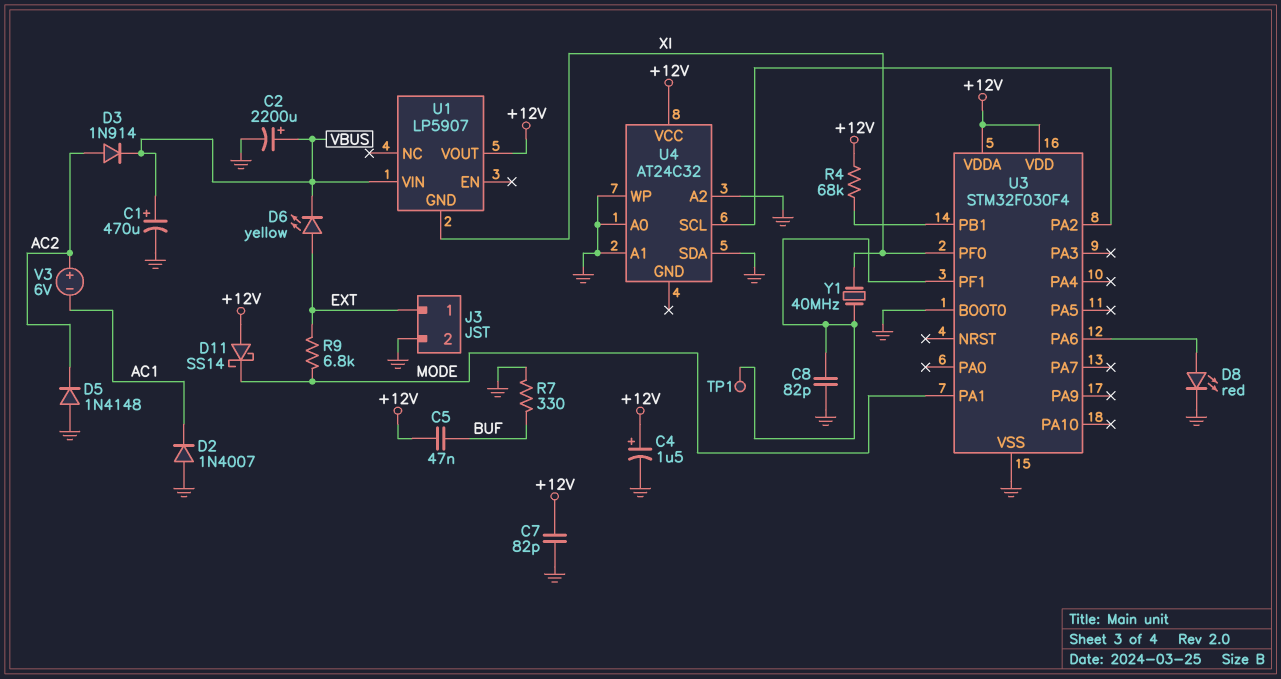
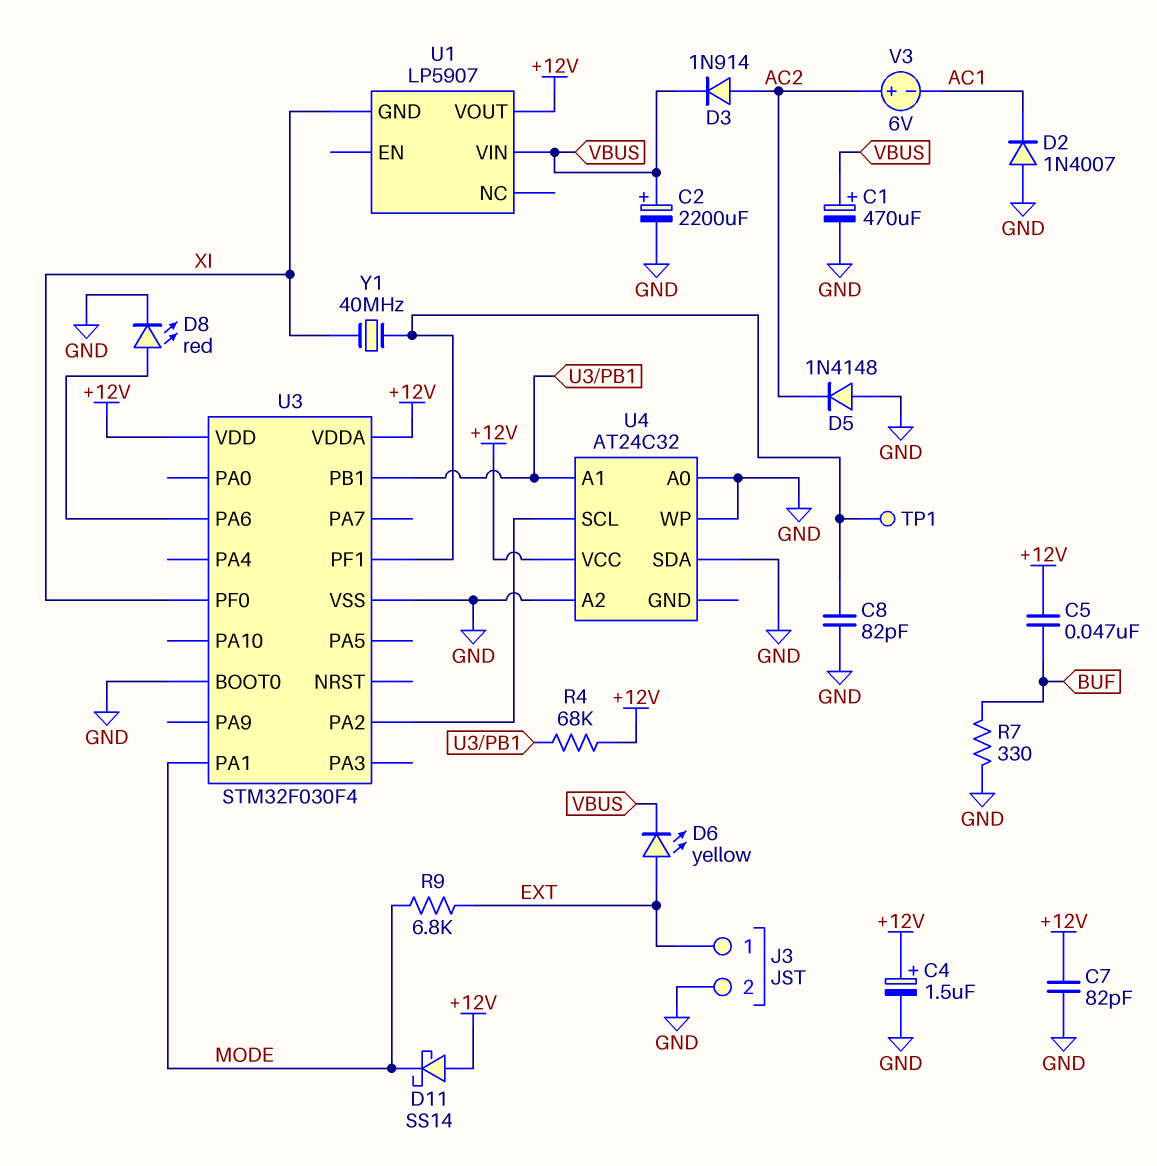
U4 pin A1: GND -> U3/PB1

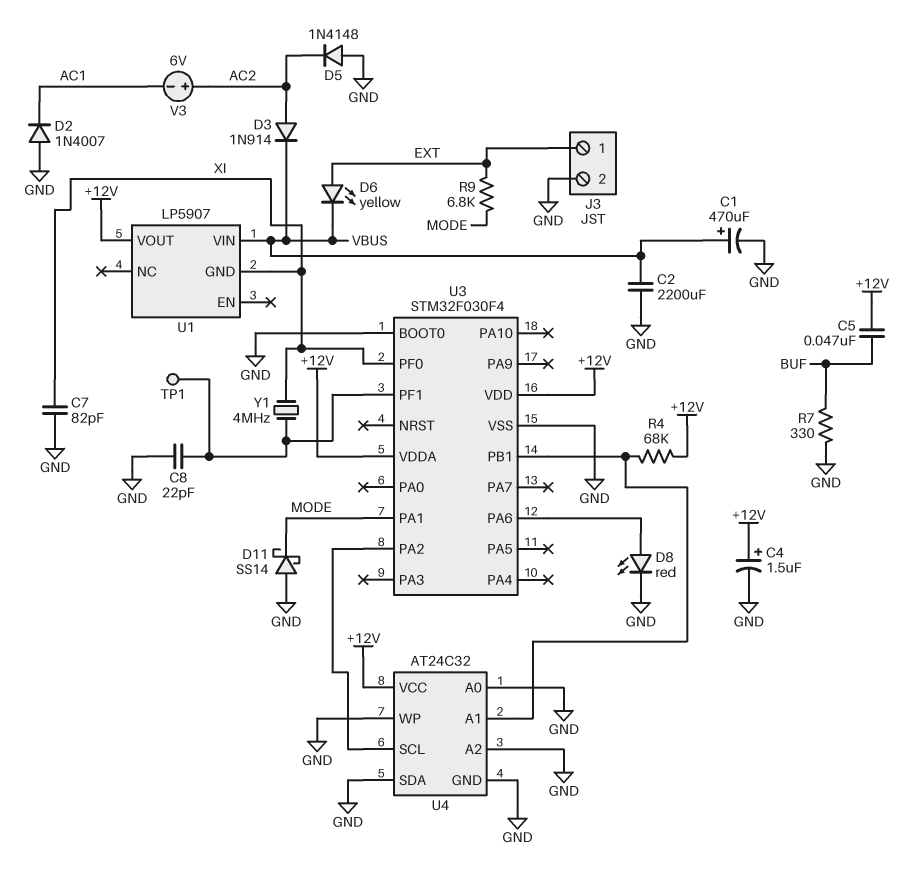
C2: 2200uF (plus VBUS, minus GND) -> 2200uF (GND, VBUS)
C7: 82pF (+12V, GND) -> 82pF (GND, XI)
C8: 82pF (GND, U3/PF1) -> 22pF (GND, U3/PF1)
D11: schottky SS14 (A +12V, K MODE) -> schottky SS14 (A GND, K MODE)
U4 pin GND: none -> GND
Y1: 40MHz (U3/PF1, XI) -> 4MHz (U3/PF1, XI)

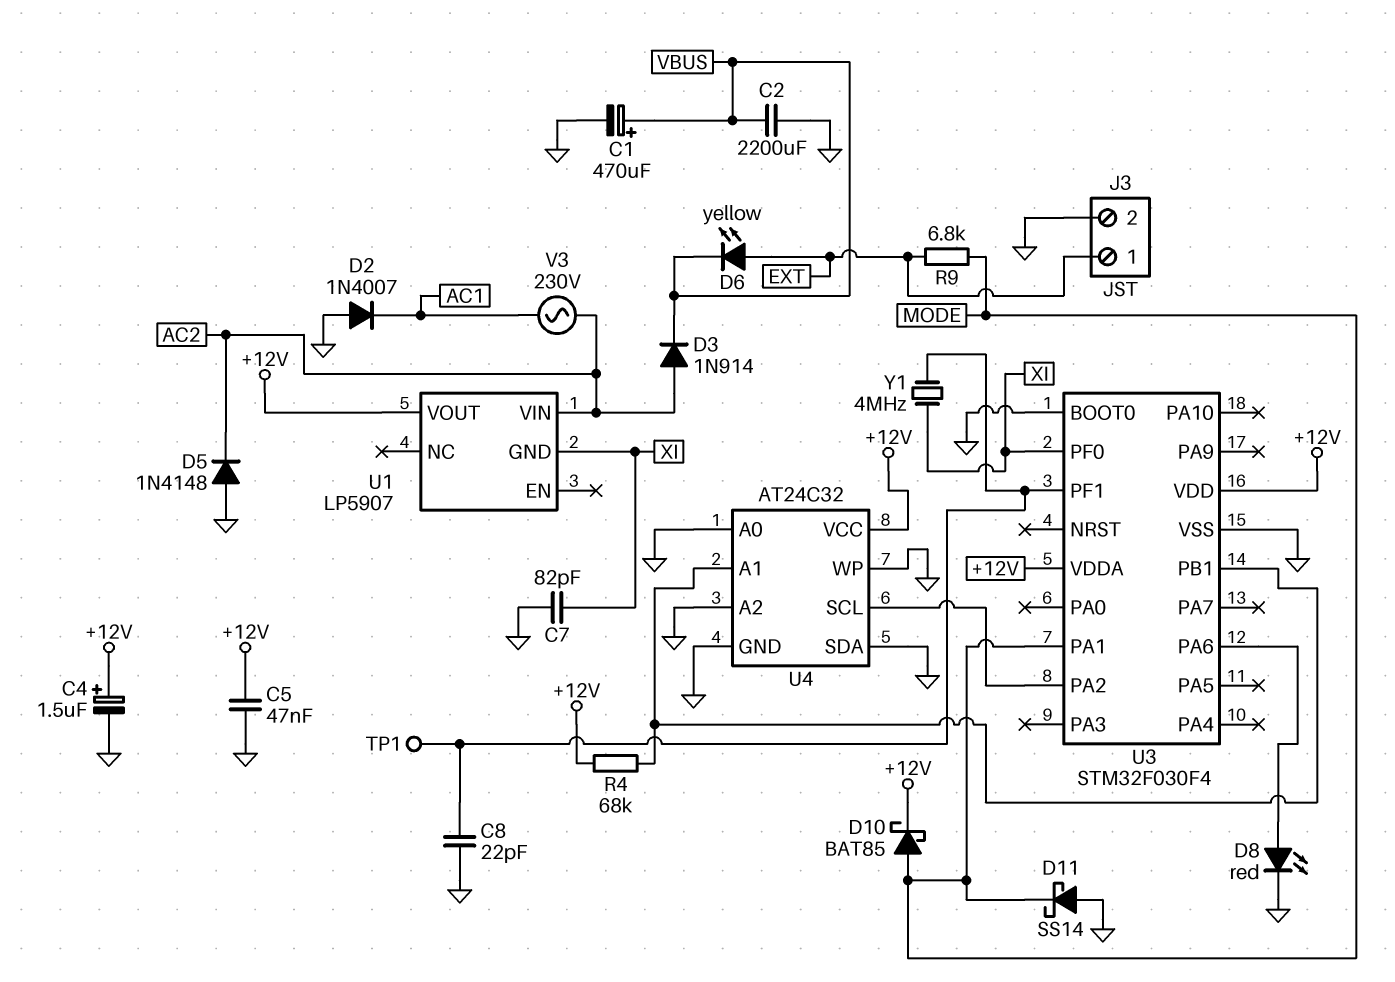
C5: 47nF (+12V, BUF) -> 47nF (+12V, GND)
D10: none -> schottky BAT85 (A MODE, K +12V)
R7: 330 (BUF, GND) -> none
U1 pin VIN: VBUS -> AC2
V3: 6V (plus AC2, minus AC1) -> AC 230V (AC1, AC2)

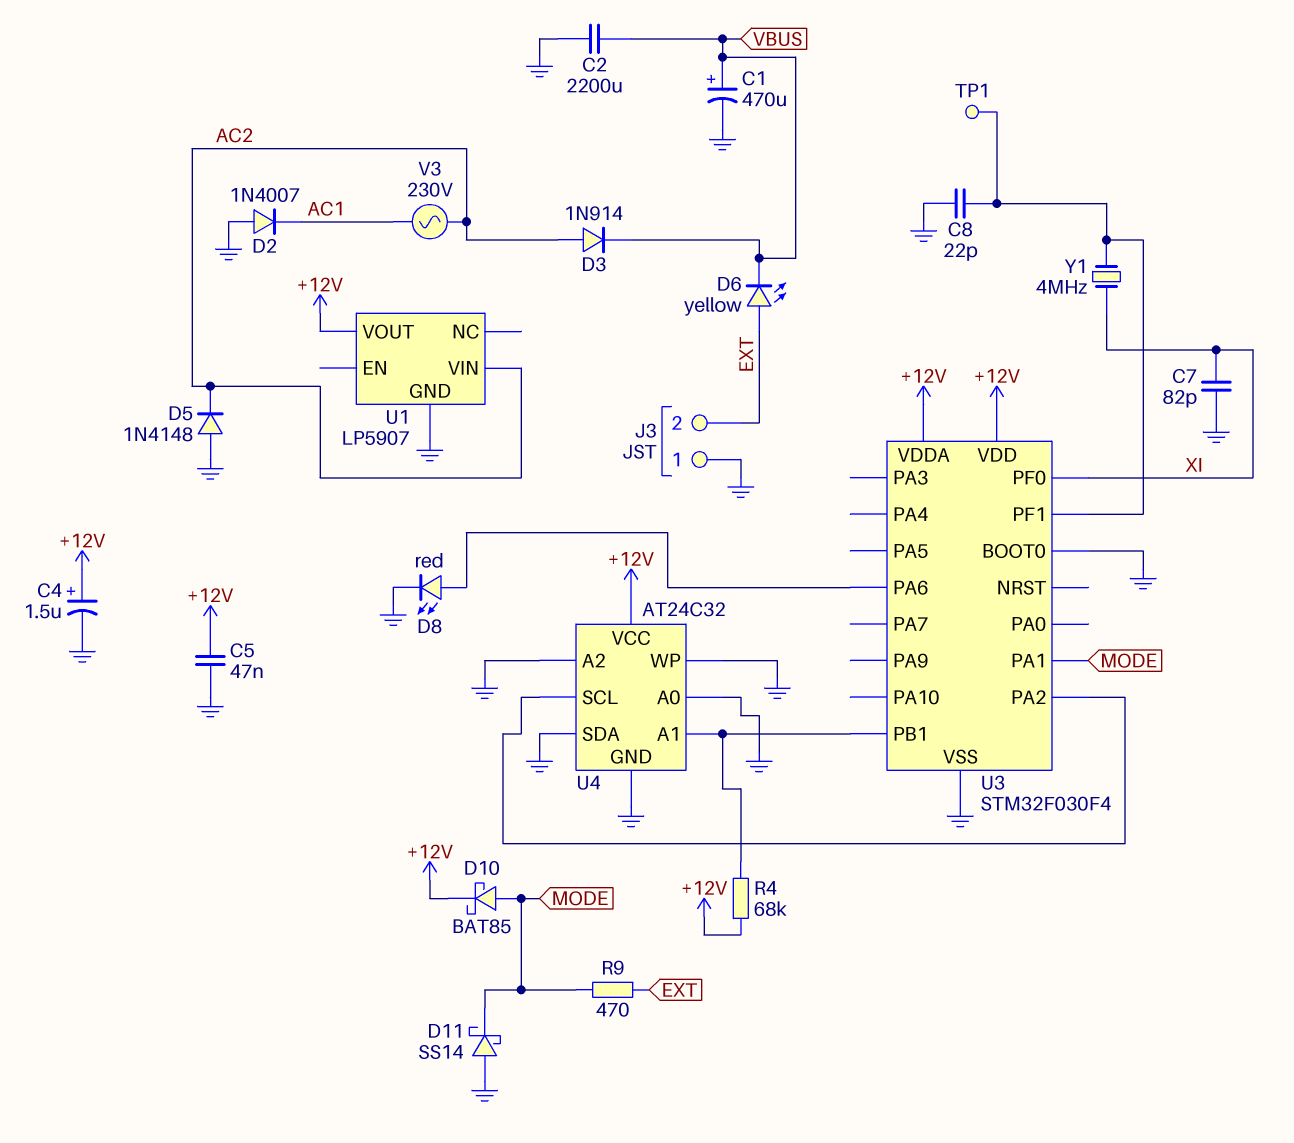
J3 pin 1: EXT -> GND
J3 pin 2: GND -> EXT
R9: 6.8k (EXT, MODE) -> 470 (EXT, MODE)
U1 pin GND: XI -> GND

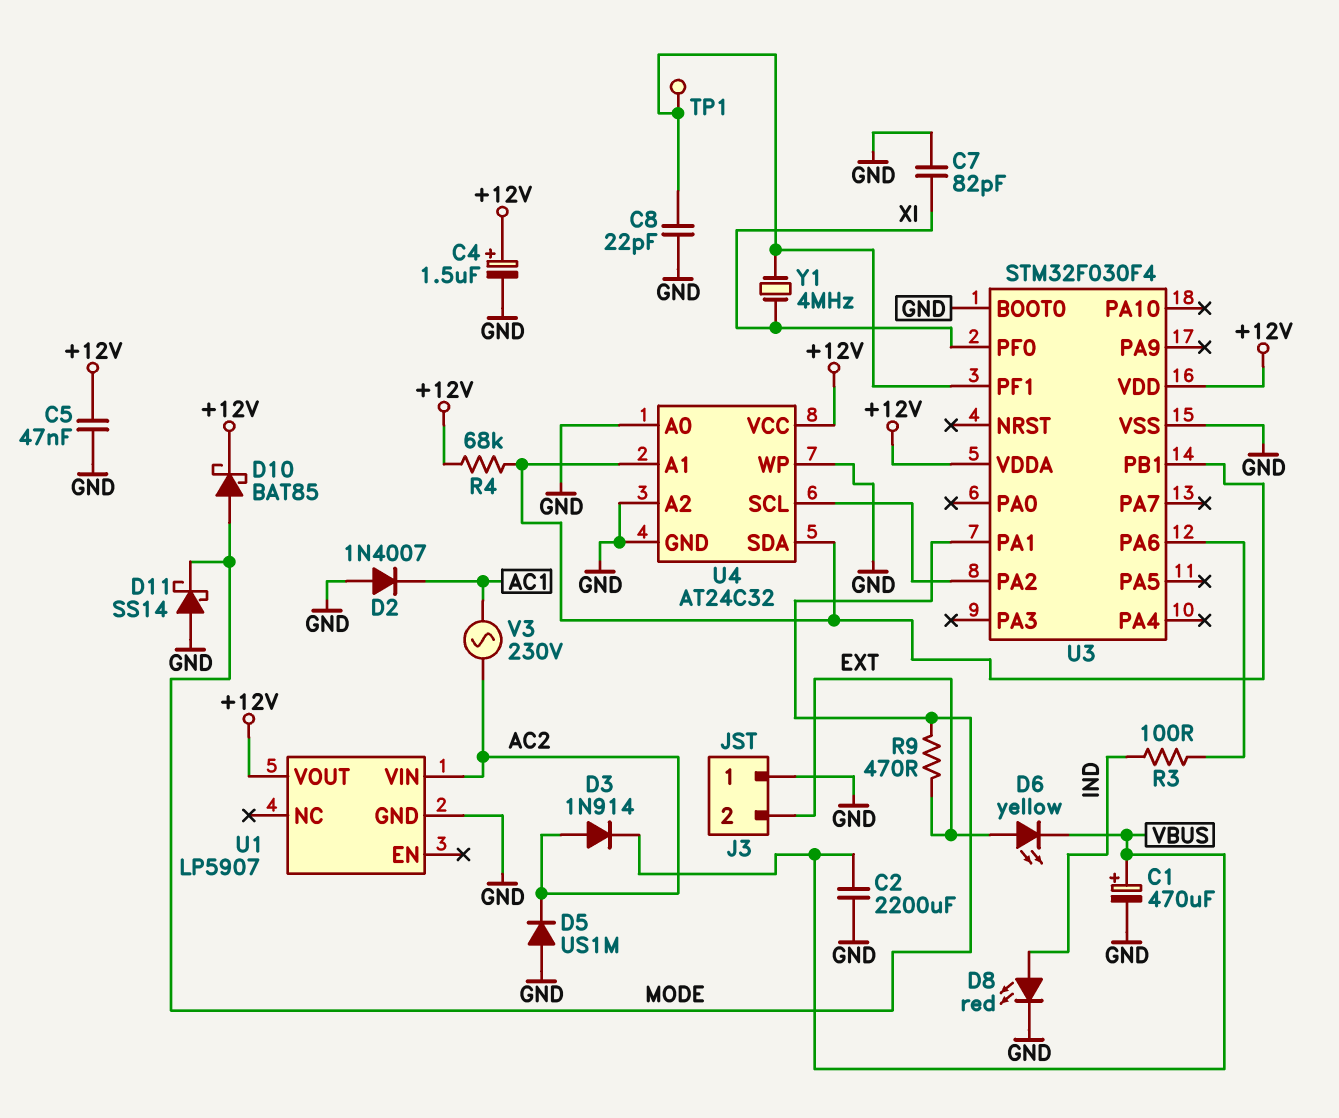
D5: diode 1N4148 (A GND, K AC2) -> diode US1M (A GND, K AC2)
D8: LED red (A U3/PA6, K GND) -> LED red (A IND, K GND)
R3: none -> 100 (IND, U3/PA6)
U4 pin SDA: GND -> U3/PB1

